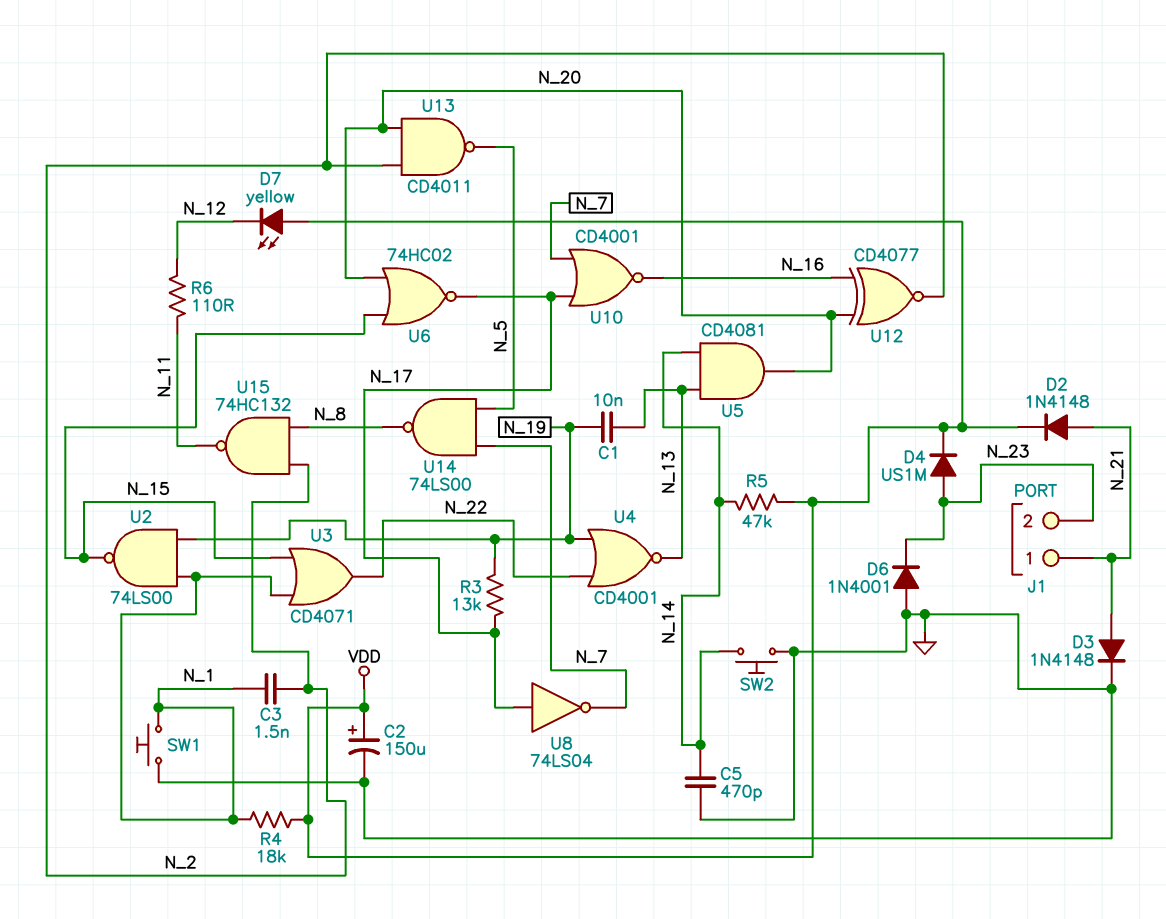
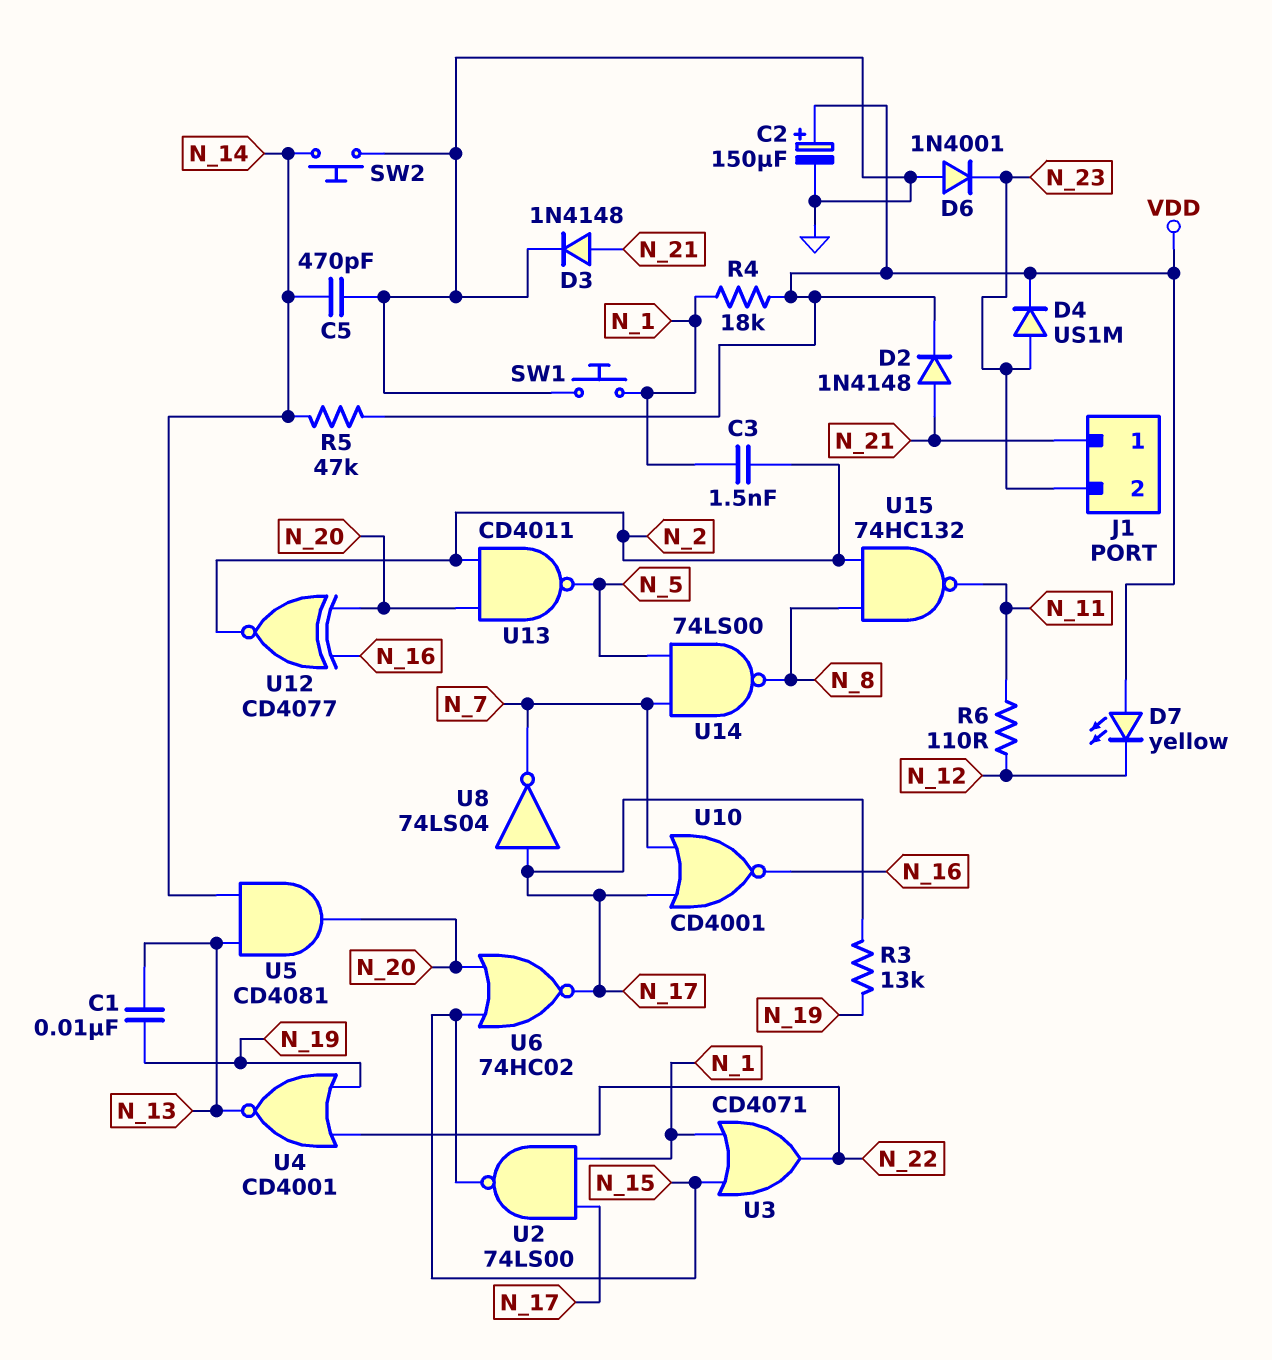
U2: NAND 74LS00 (in N_1, in N_19, out N_15) -> NAND 74LS00 (in N_1, in N_17, out N_15)

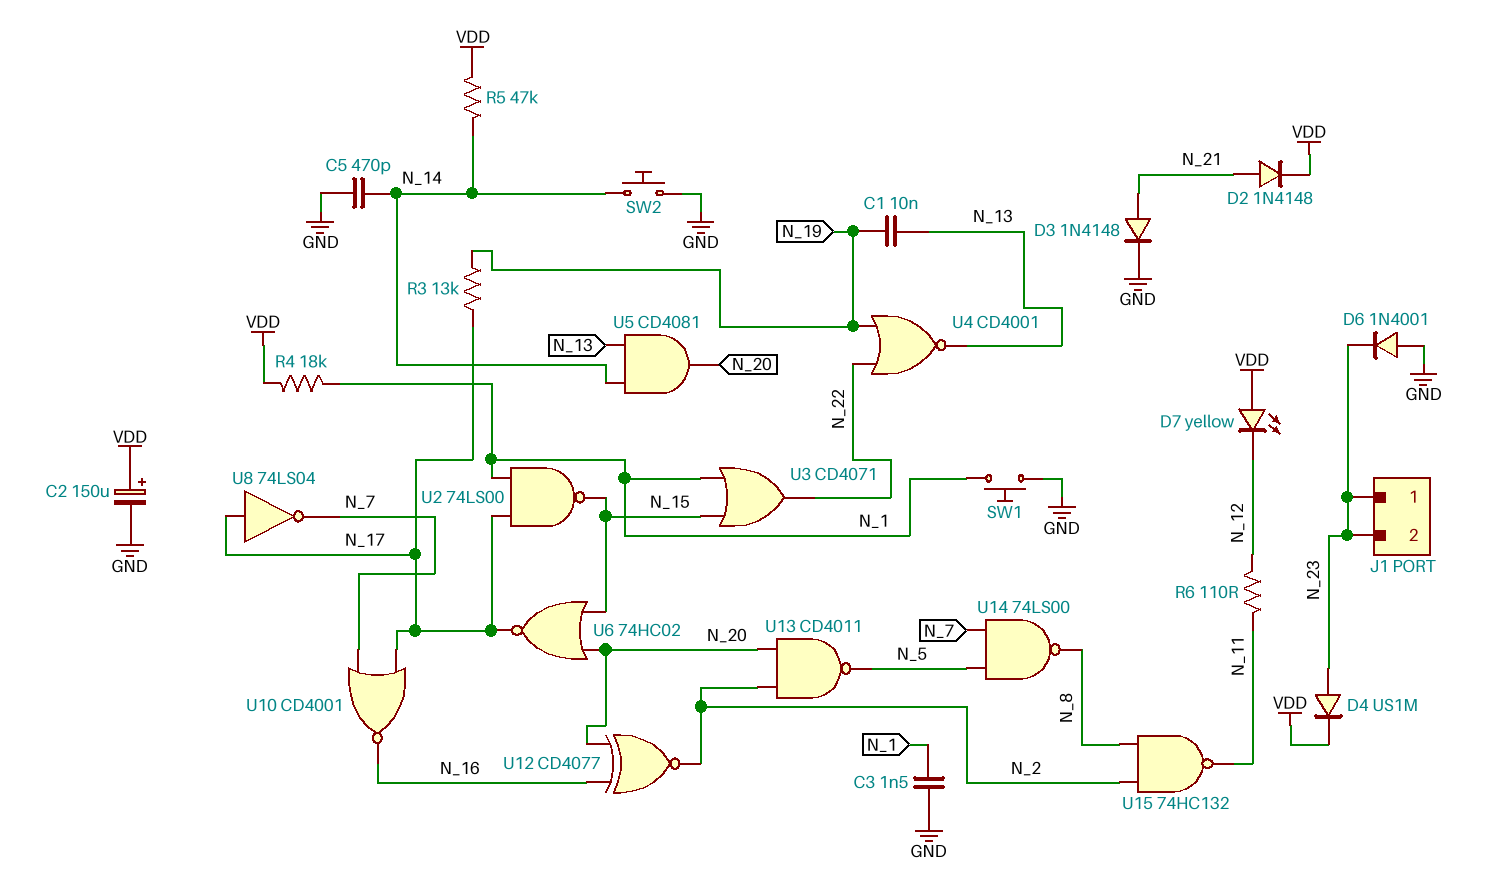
C3: 1.5nF (N_1, N_2) -> 1.5nF (GND, N_1)
J1 pin 1: N_21 -> N_23

